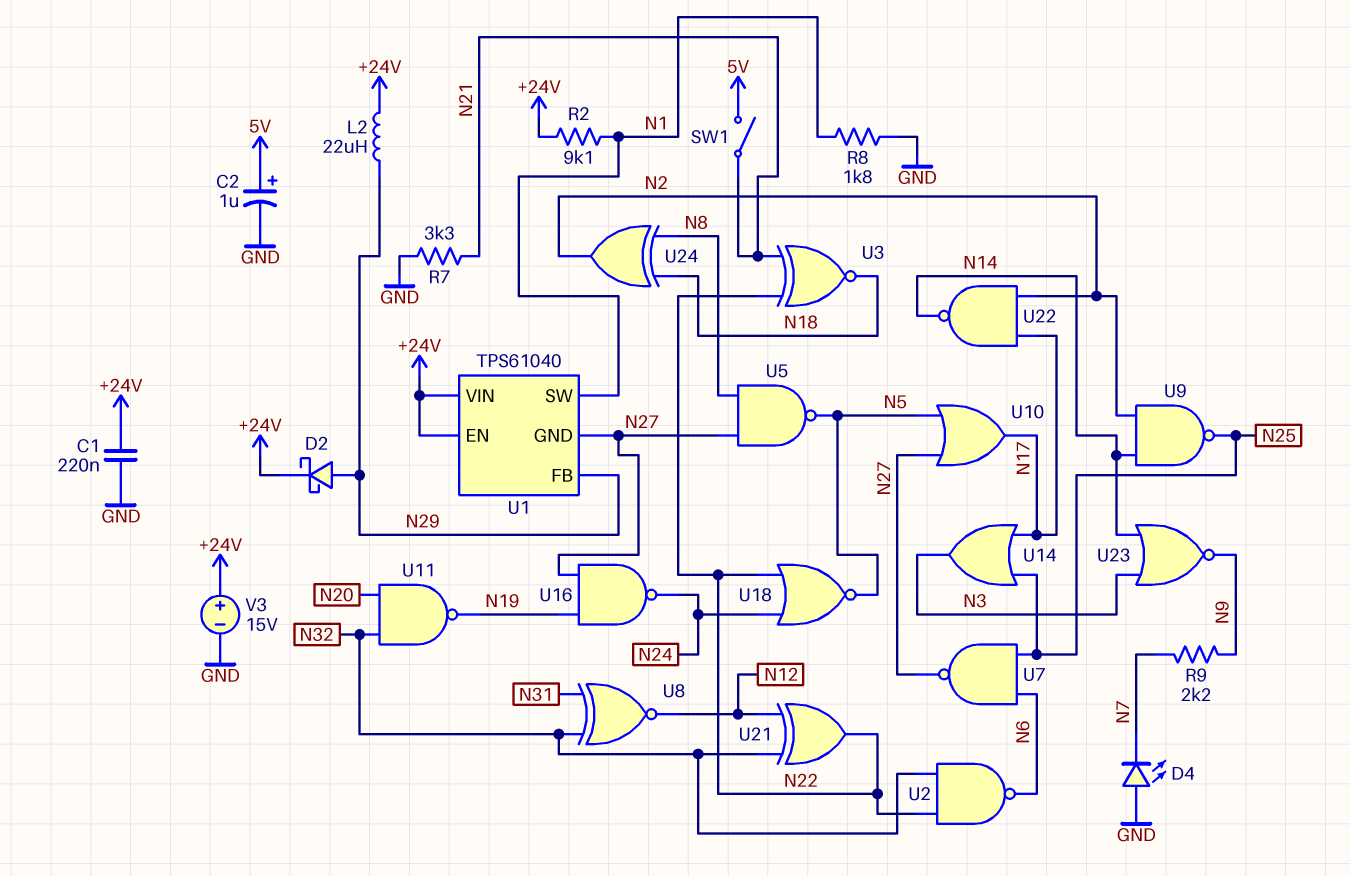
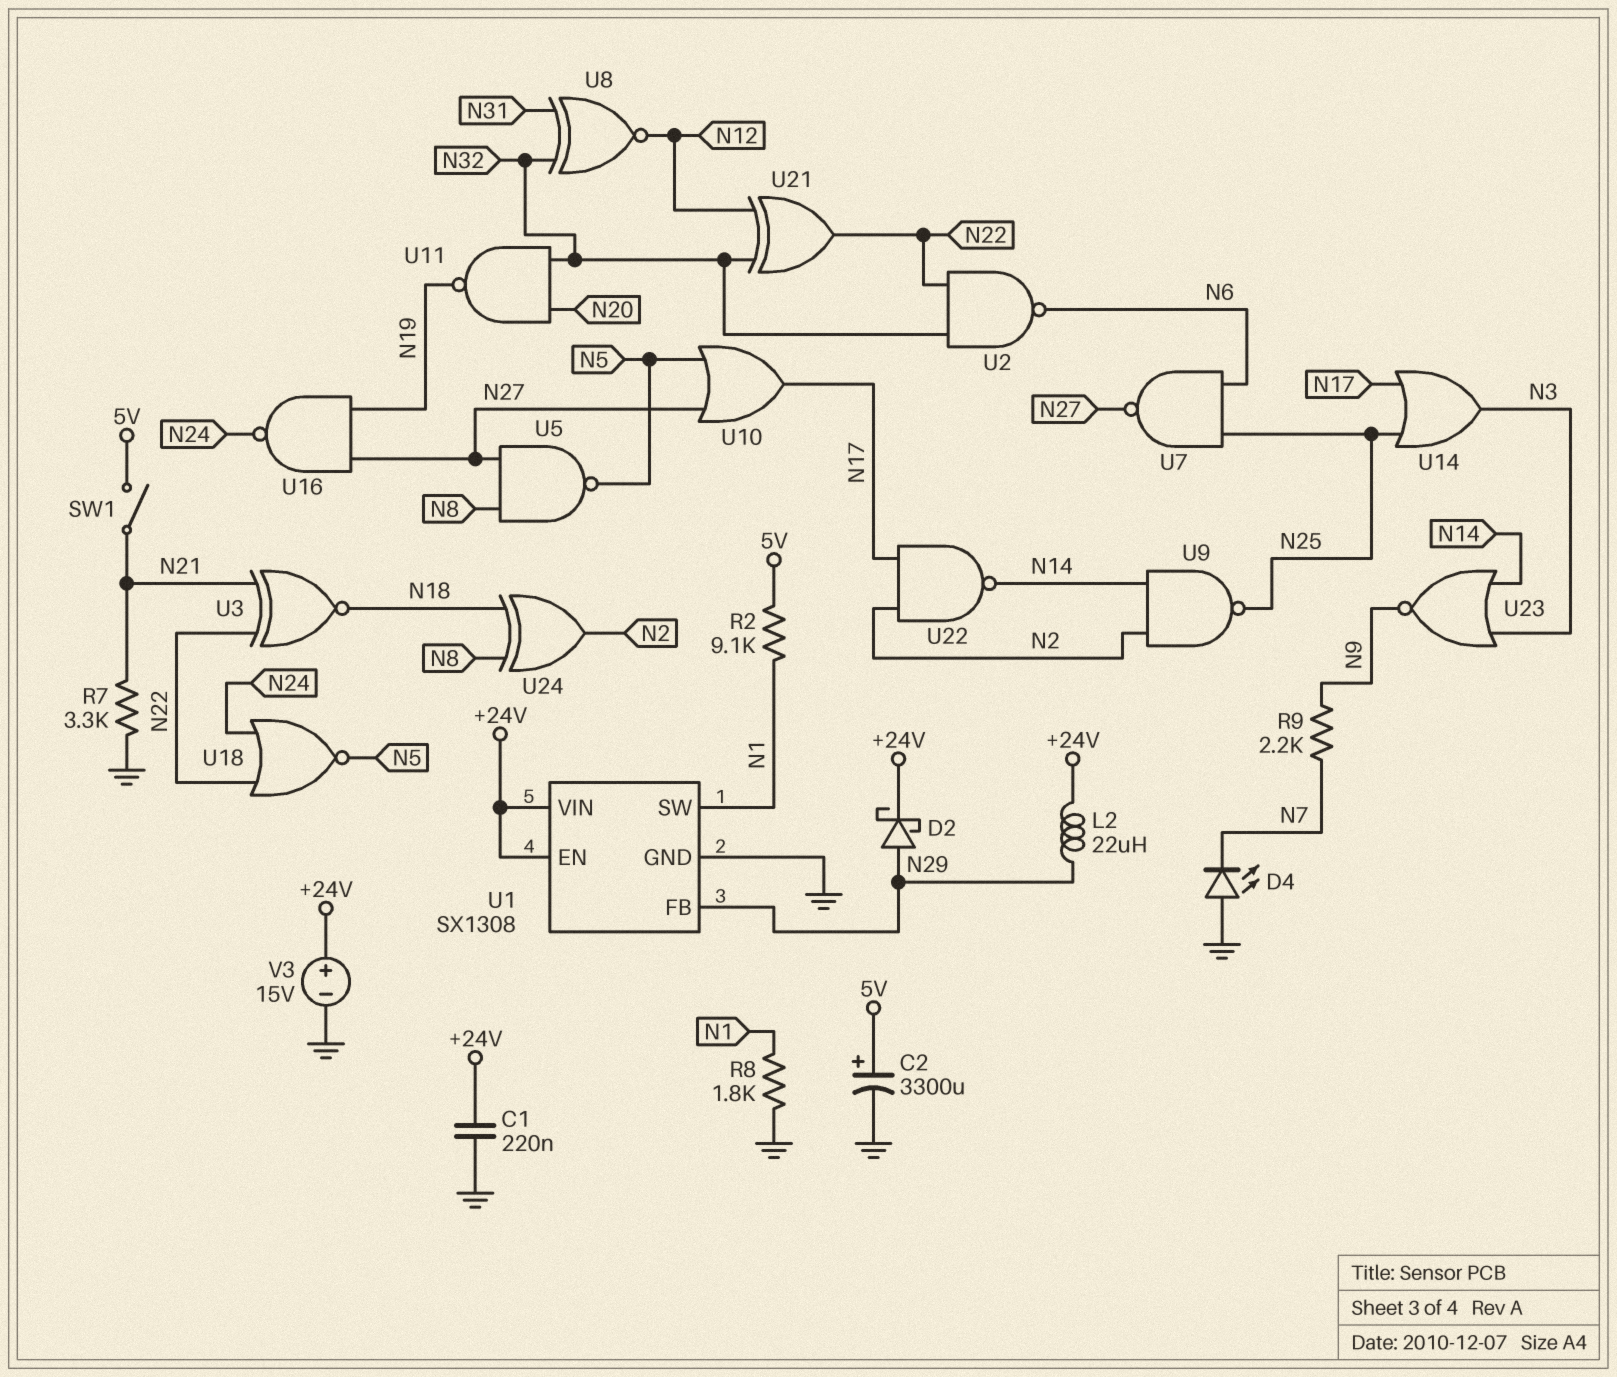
C2: 1uF (plus 5V, minus GND) -> 3300uF (plus 5V, minus GND)
R2: 9.1k (+24V, N1) -> 9.1k (5V, N1)
U1: TPS61040 -> SX1308
U1 pin GND: N27 -> GND

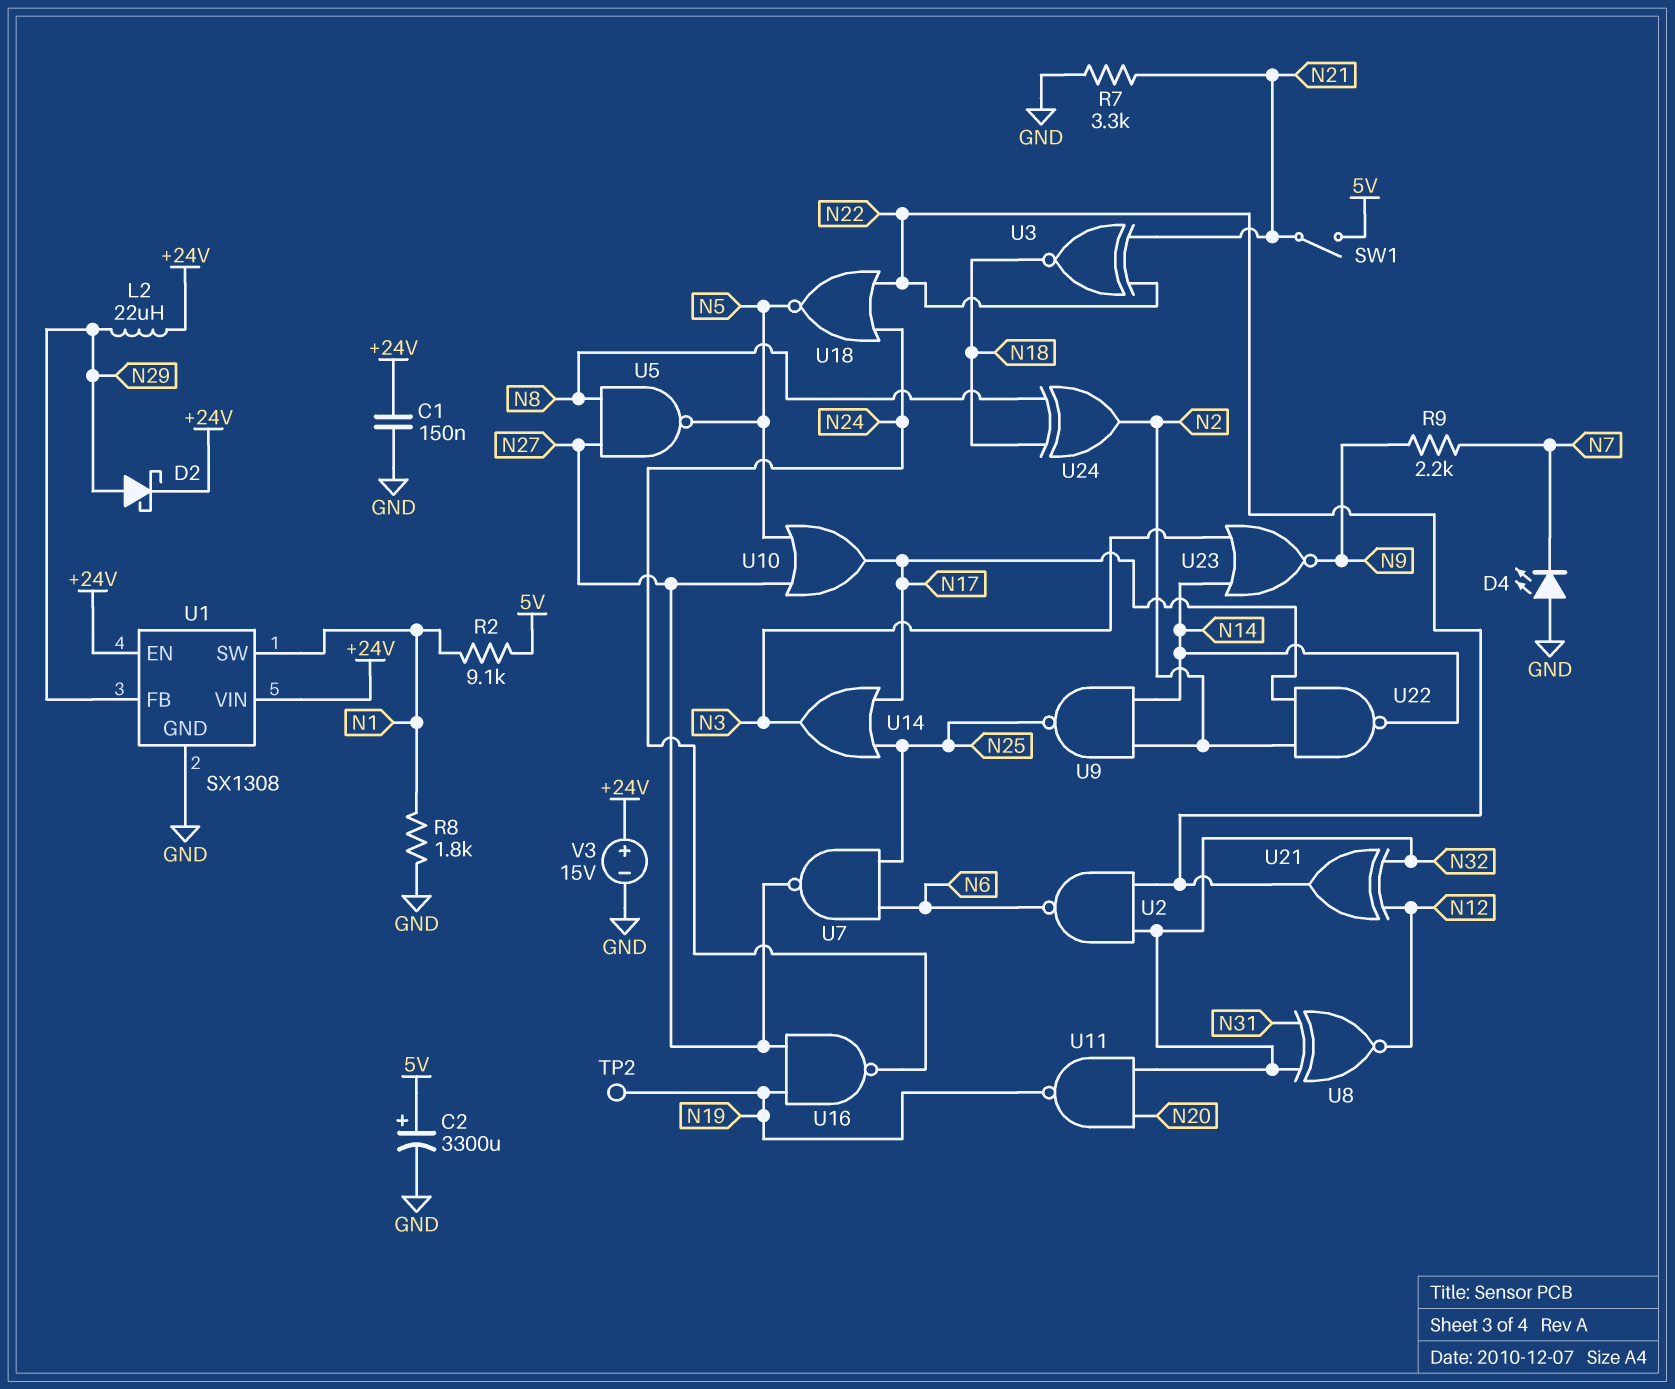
C1: 220nF (+24V, GND) -> 150nF (+24V, GND)
TP2: none -> test point (N19)

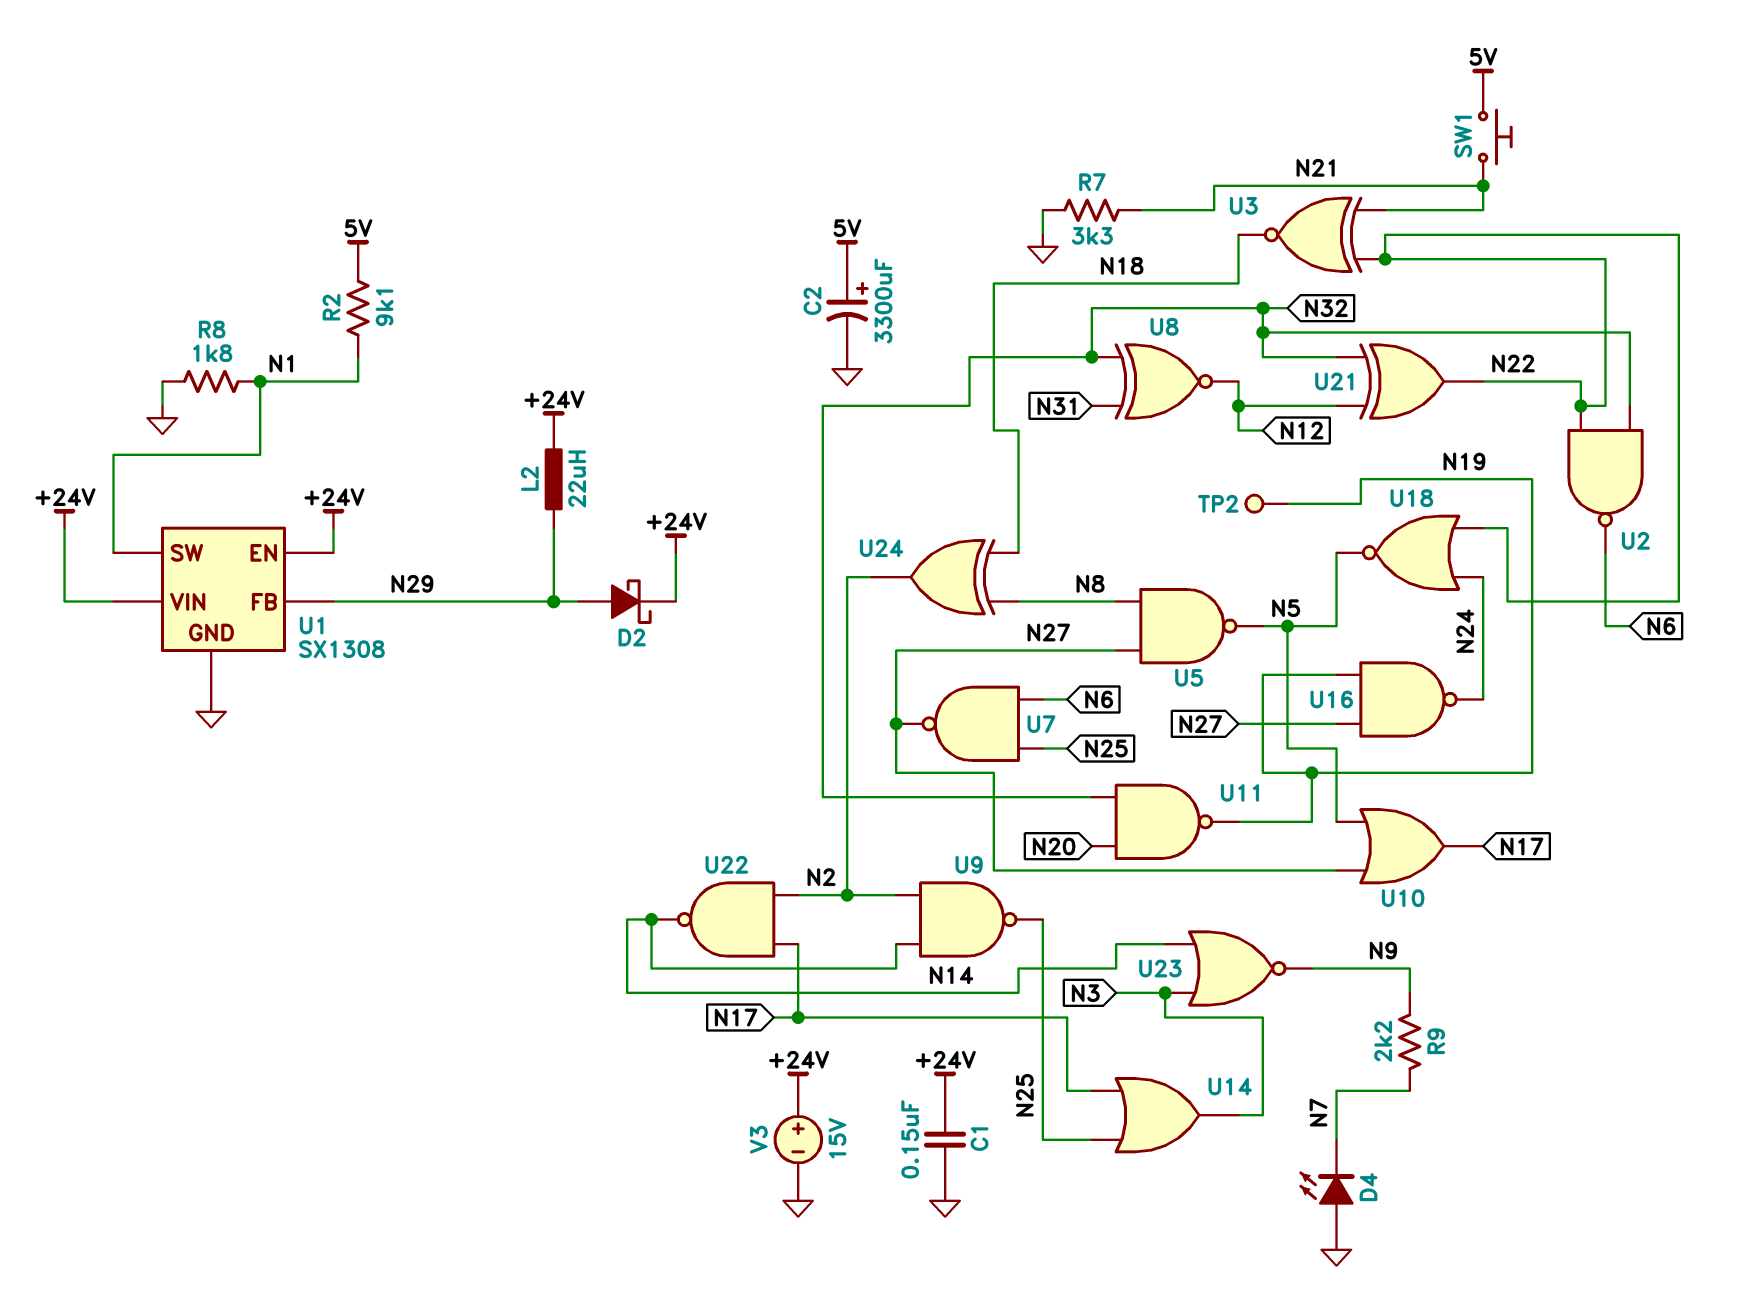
SW1: switch (5V, N21) -> button (5V, N21)

